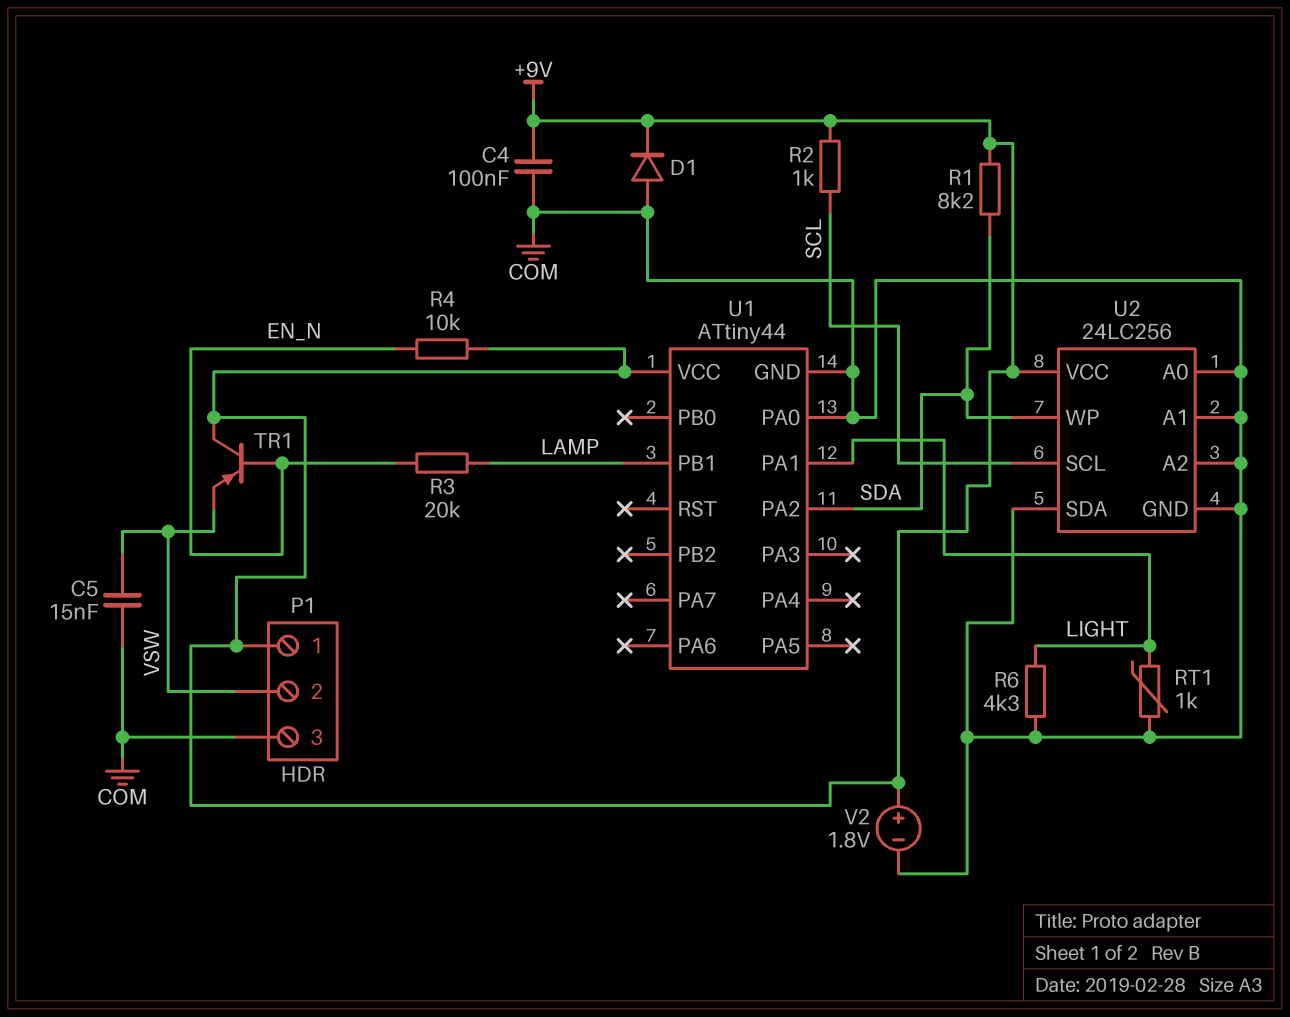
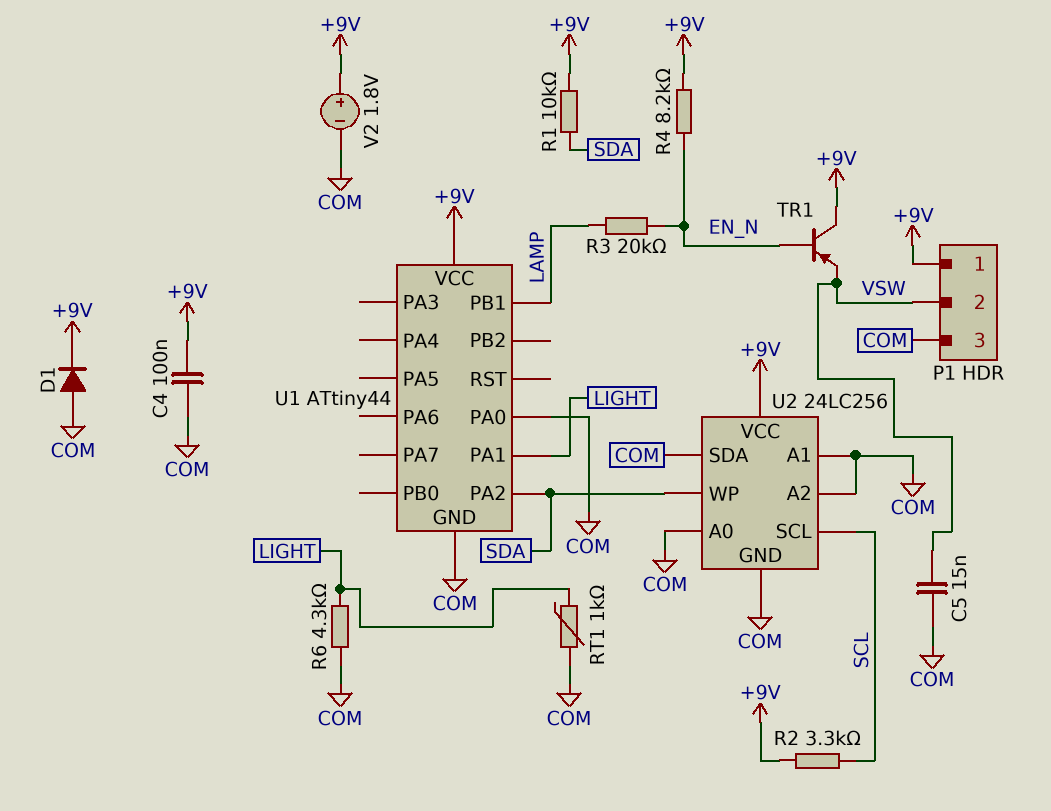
R1: 8.2k (+9V, SDA) -> 10k (+9V, SDA)
R2: 1k (+9V, SCL) -> 3.3k (+9V, SCL)
R4: 10k (+9V, EN_N) -> 8.2k (+9V, EN_N)

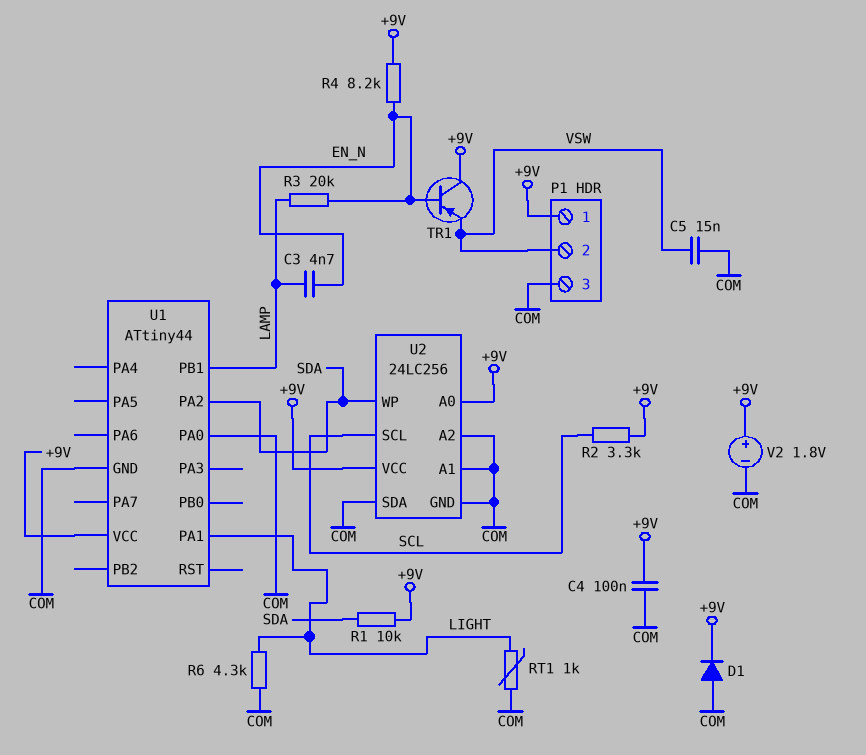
C3: none -> 4.7nF (EN_N, LAMP)
U2 pin A0: COM -> +9V

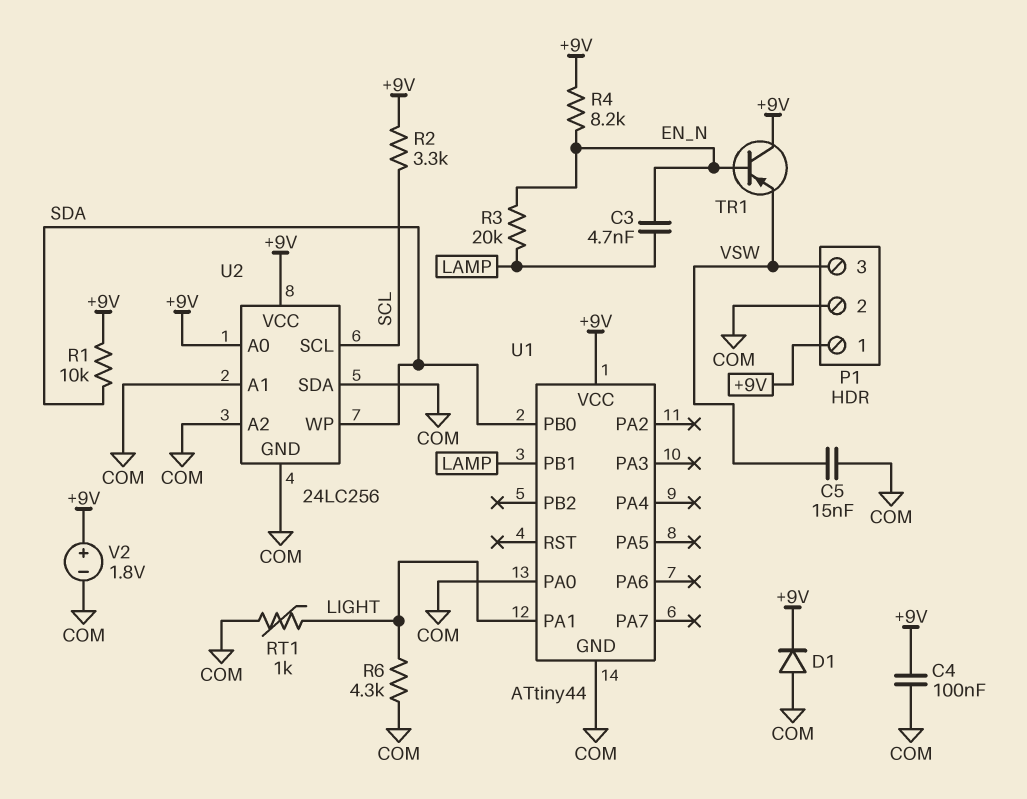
P1 pin 2: VSW -> COM
P1 pin 3: COM -> VSW
U1 pin PA2: SDA -> none
U1 pin PB0: none -> SDA

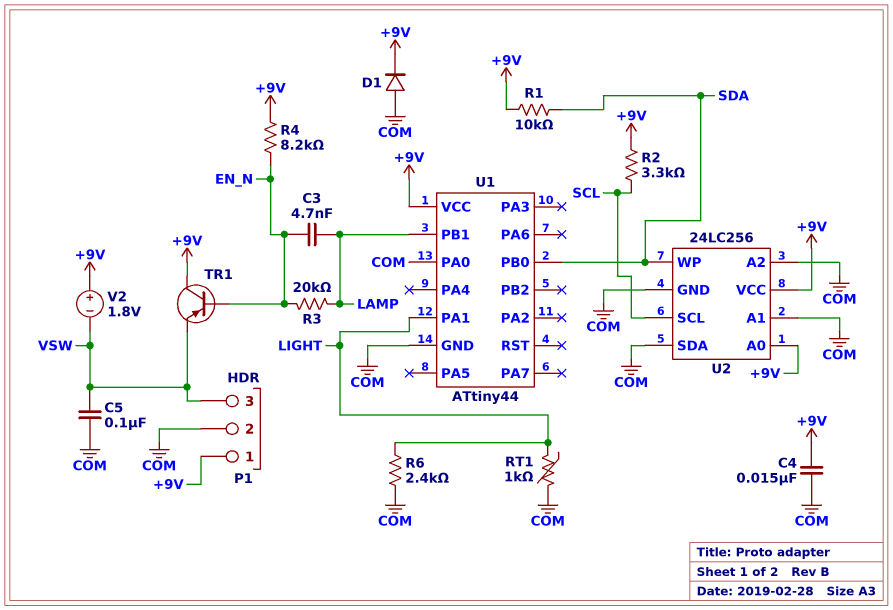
C4: 100nF (+9V, COM) -> 15nF (+9V, COM)
C5: 15nF (COM, VSW) -> 100nF (COM, VSW)
R6: 4.3k (COM, LIGHT) -> 2.4k (COM, LIGHT)
V2: 1.8V (plus +9V, minus COM) -> 1.8V (plus +9V, minus VSW)

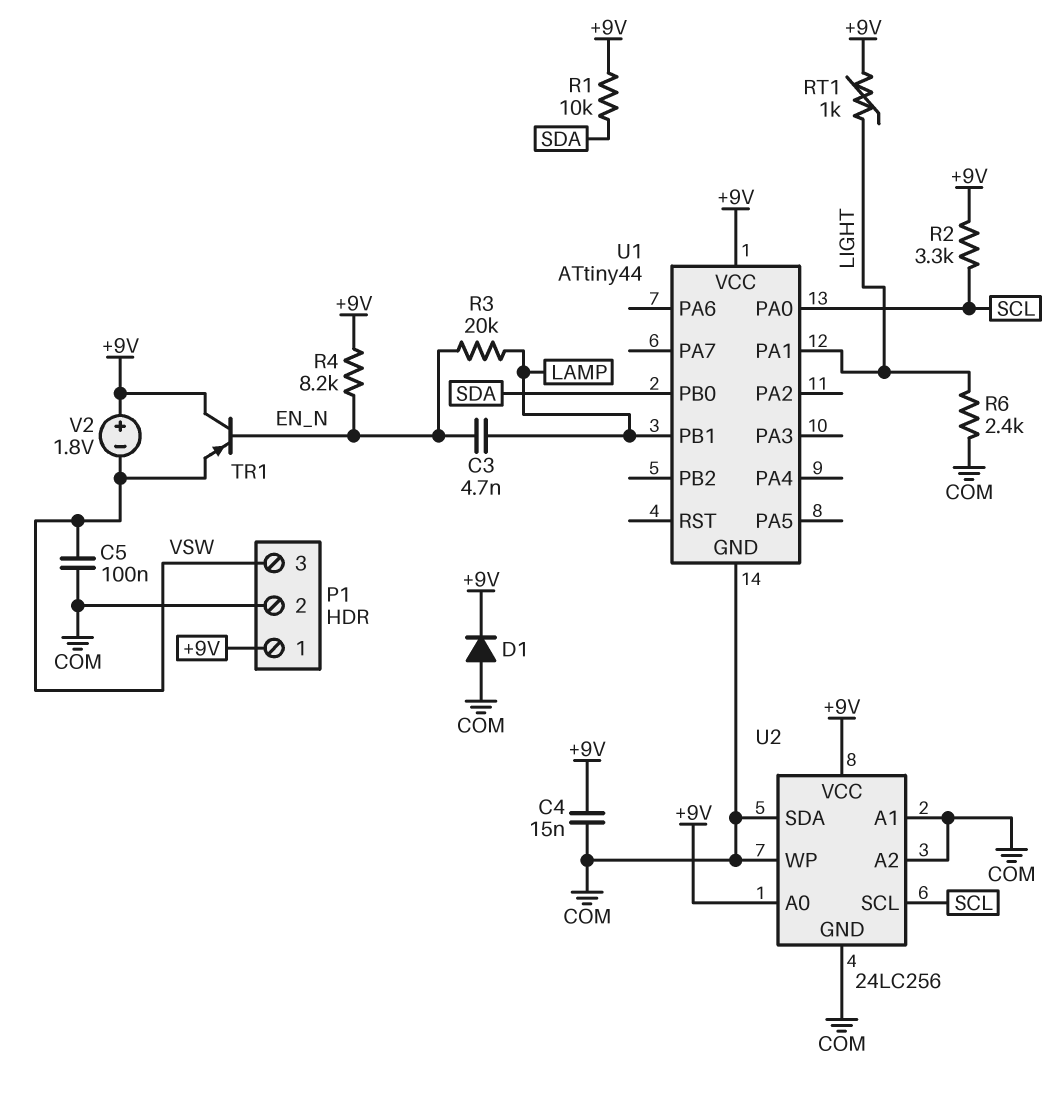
RT1: 1k (COM, LIGHT) -> 1k (+9V, LIGHT)
U1 pin PA0: COM -> SCL
U2 pin WP: SDA -> COM

